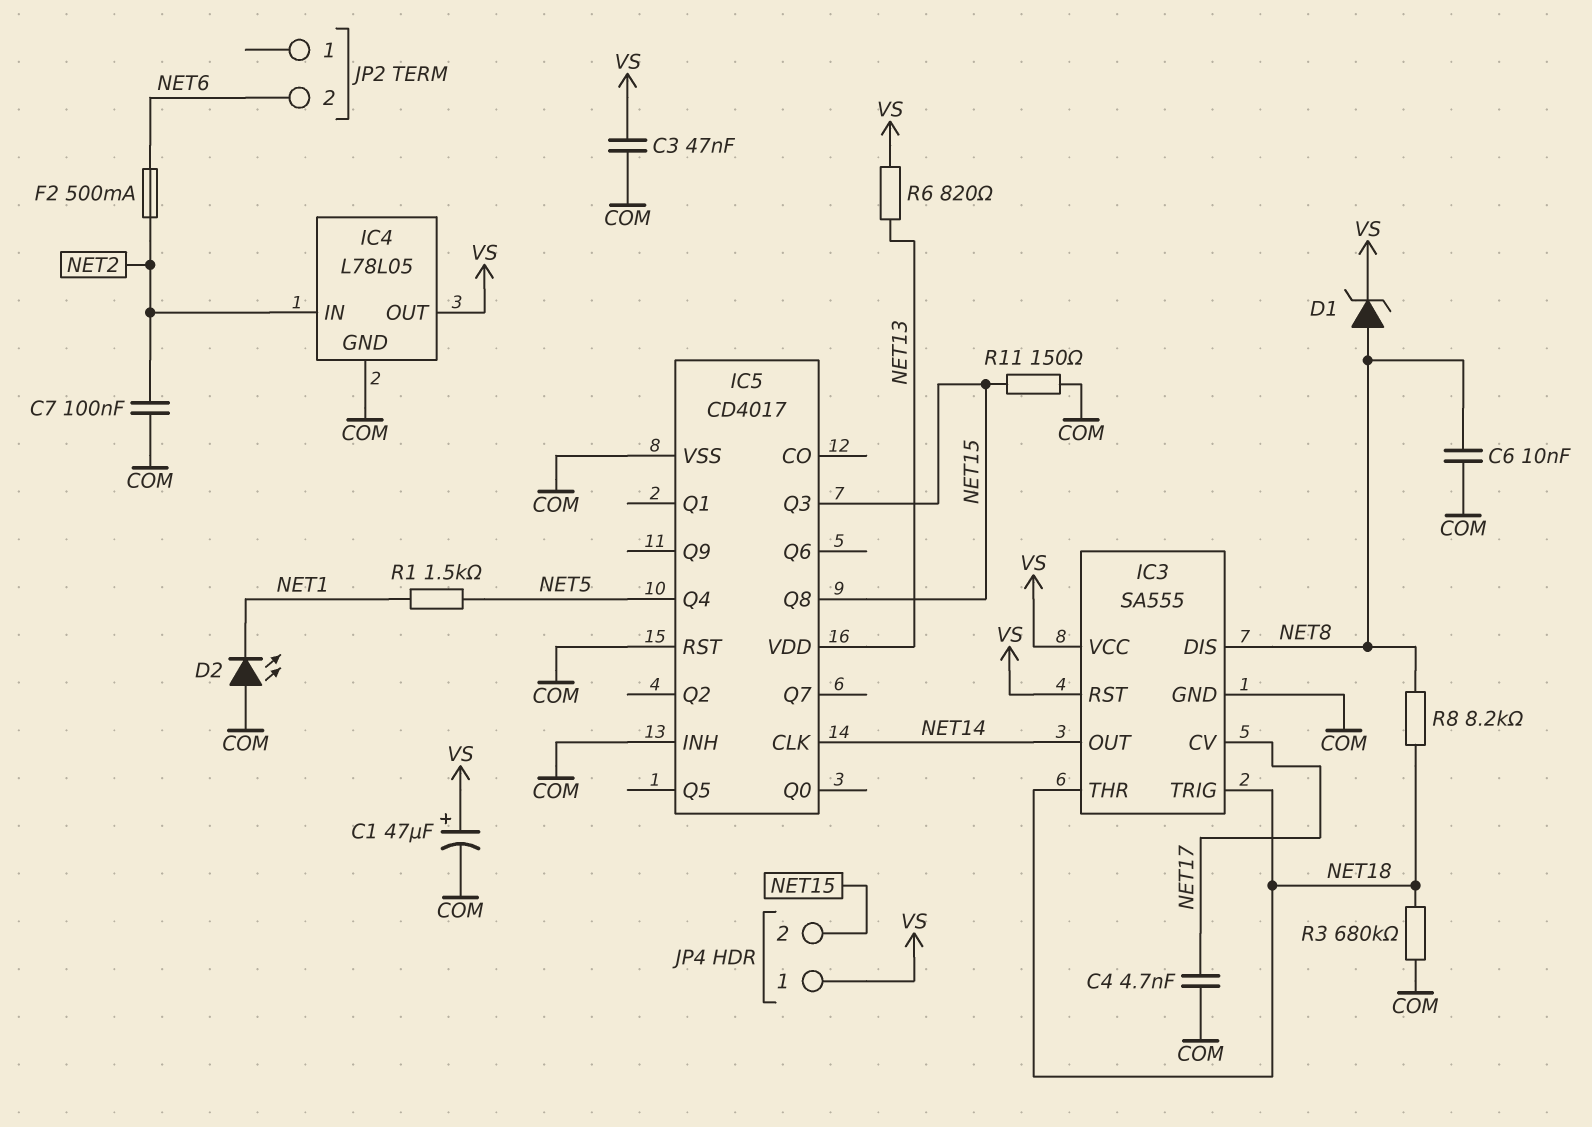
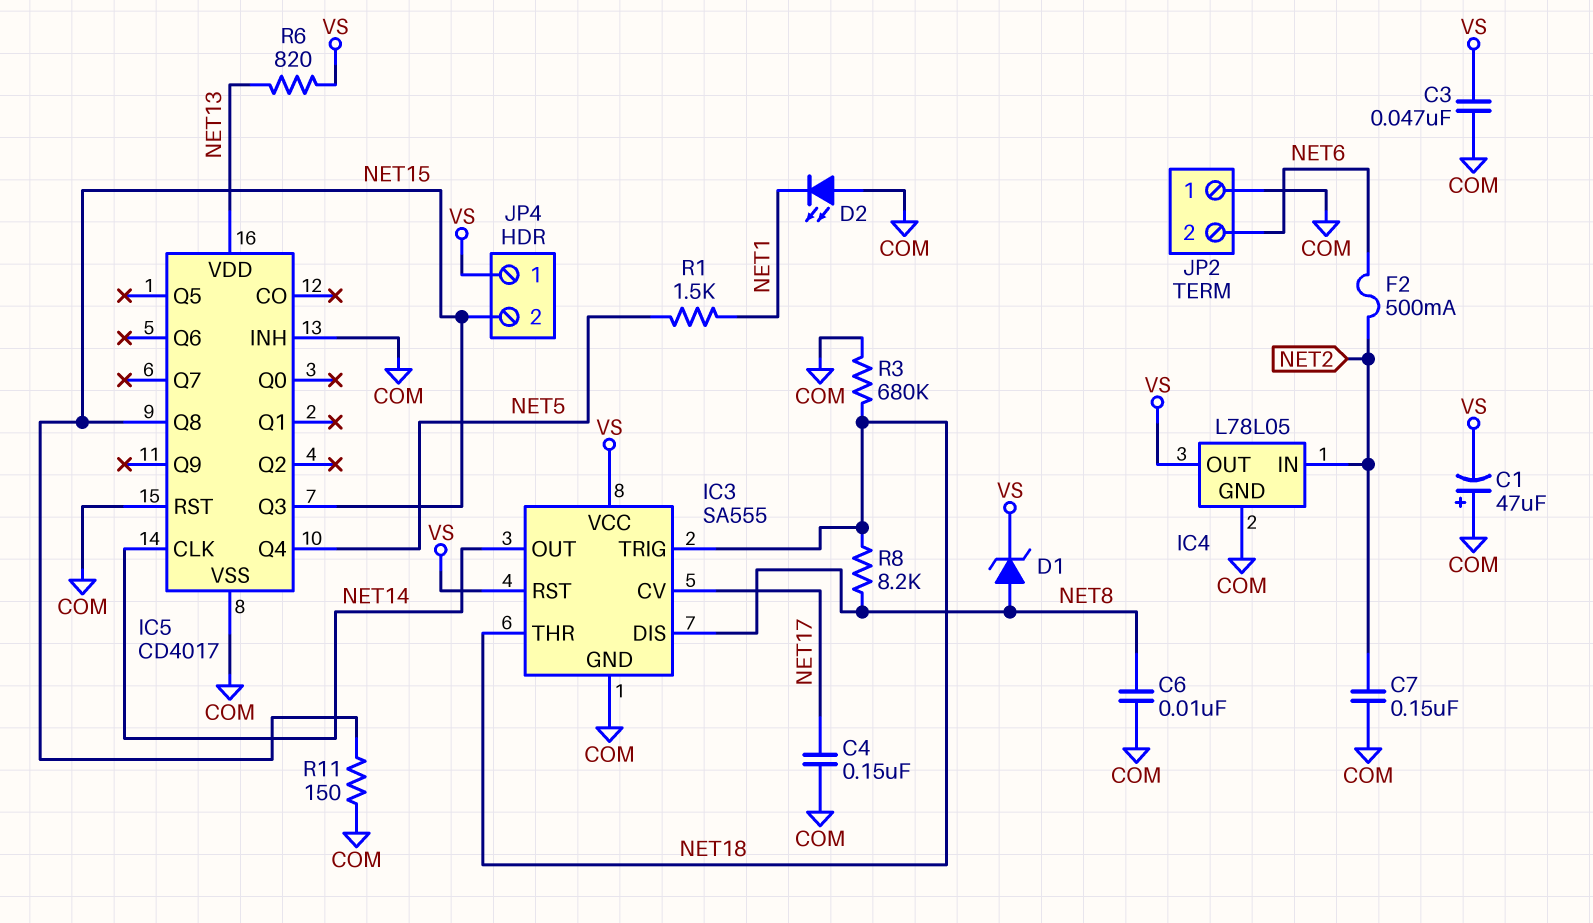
C1: 47uF (plus VS, minus COM) -> 47uF (plus COM, minus VS)
C4: 4.7nF (COM, NET17) -> 150nF (COM, NET17)
C7: 100nF (COM, NET2) -> 150nF (COM, NET2)
JP2 pin 1: none -> COM

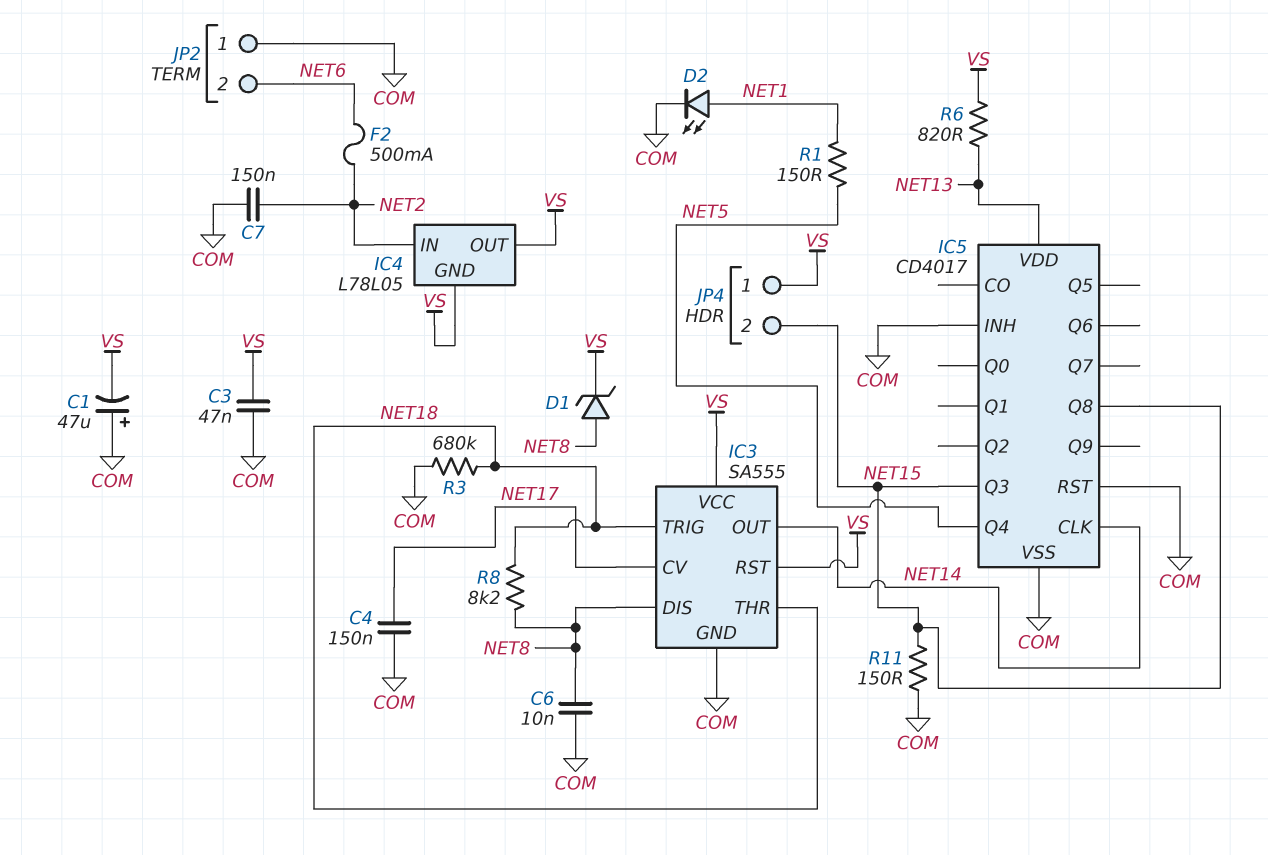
D2: LED (A COM, K NET1) -> LED (A NET1, K COM)
IC4 pin GND: COM -> VS
R1: 1.5k (NET1, NET5) -> 150 (NET1, NET5)

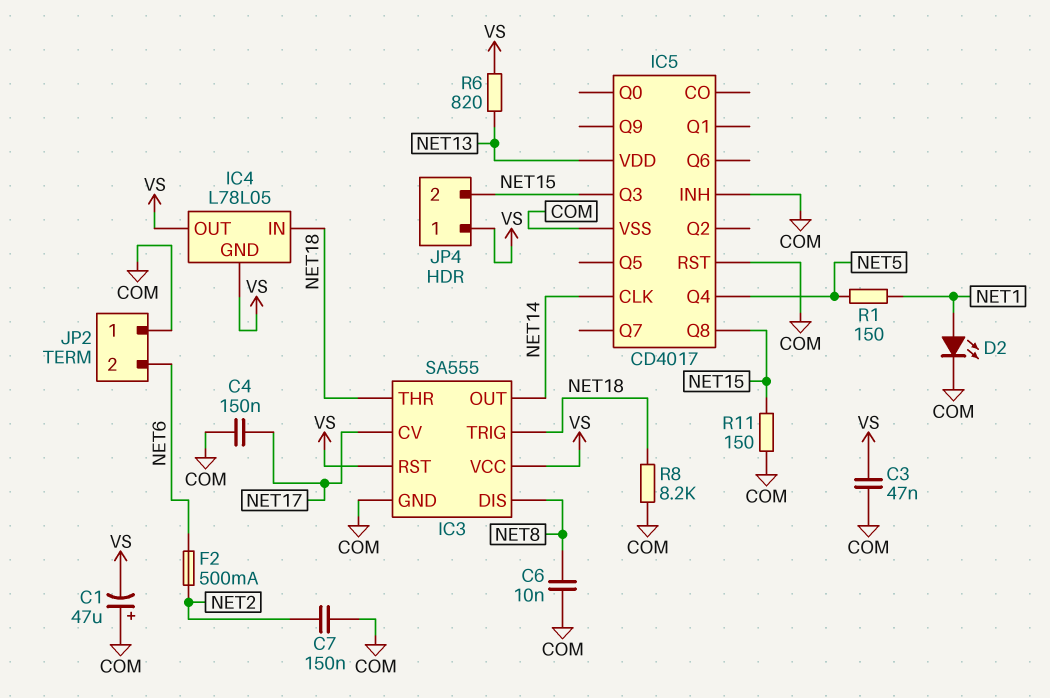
D1: zener (A NET8, K VS) -> none
IC4 pin IN: NET2 -> NET18
R3: 680k (COM, NET18) -> none
R8: 8.2k (NET8, NET18) -> 8.2k (COM, NET18)

